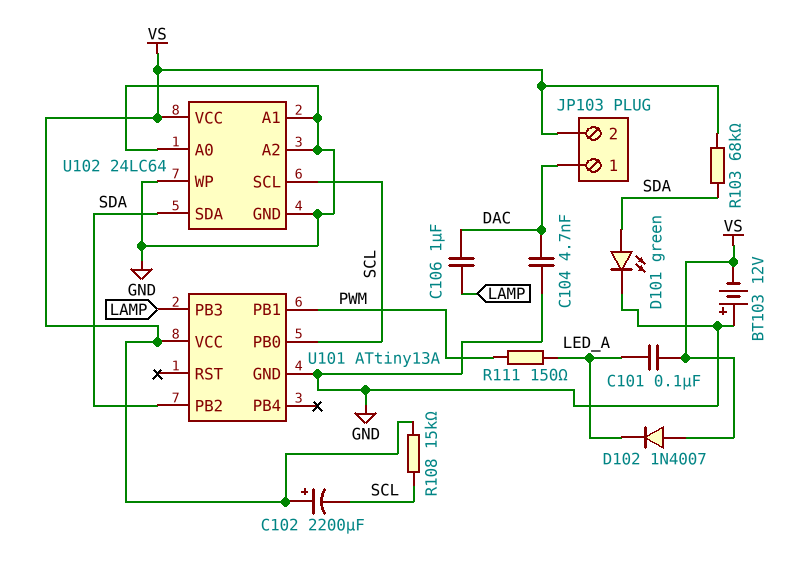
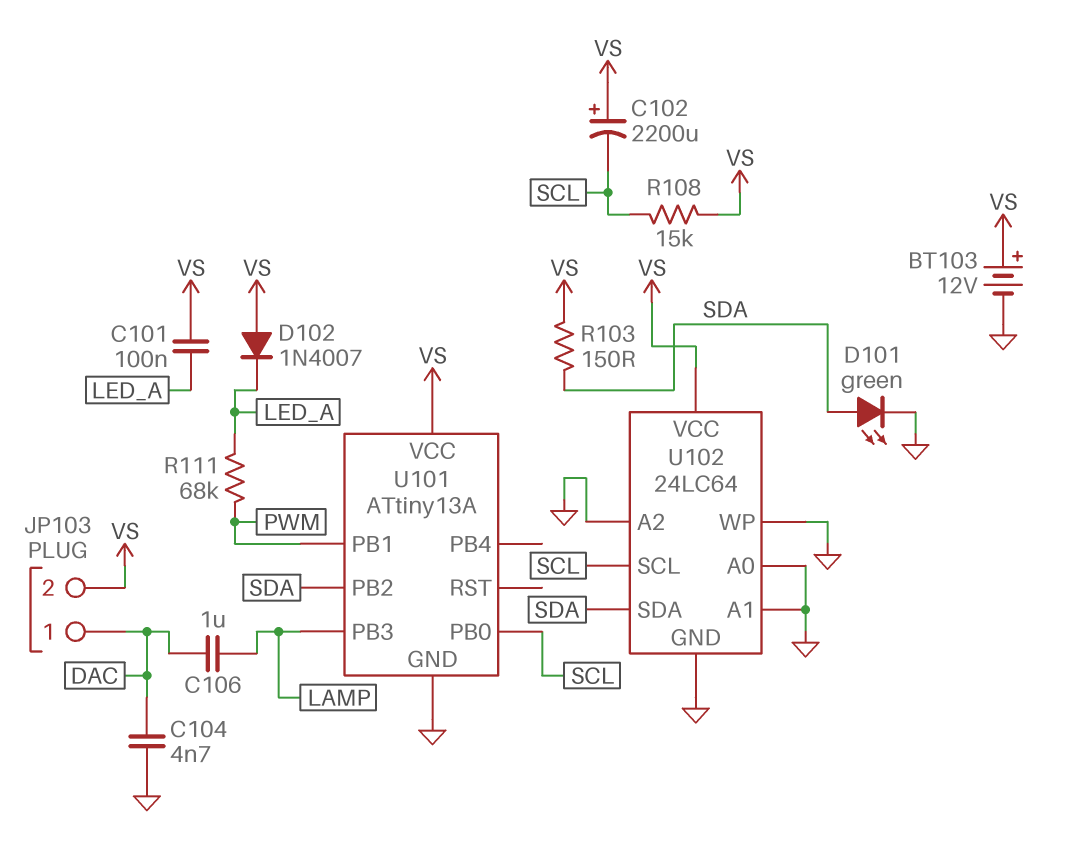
BT103: 12V (plus GND, minus VS) -> 12V (plus VS, minus GND)
R103: 68k (SDA, VS) -> 150 (SDA, VS)
R111: 150 (LED_A, PWM) -> 68k (LED_A, PWM)

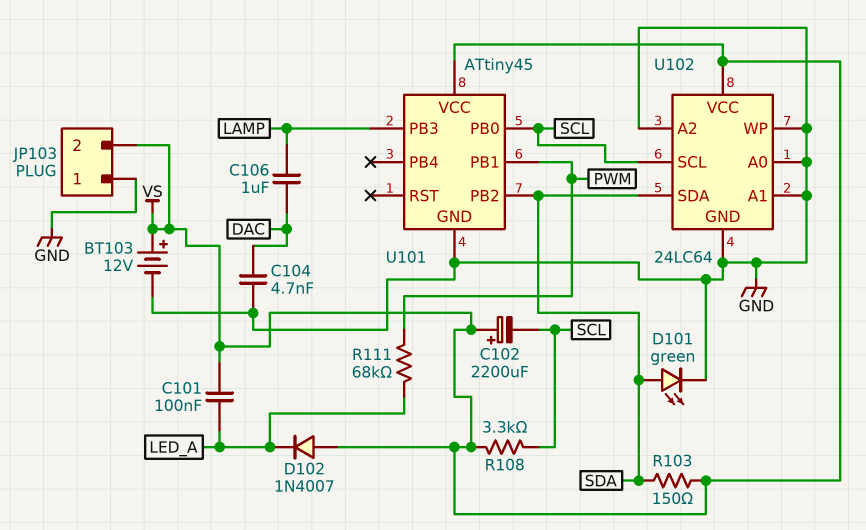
JP103 pin 1: DAC -> GND
R108: 15k (SCL, VS) -> 3.3k (SCL, VS)
U101: ATtiny13A -> ATtiny45

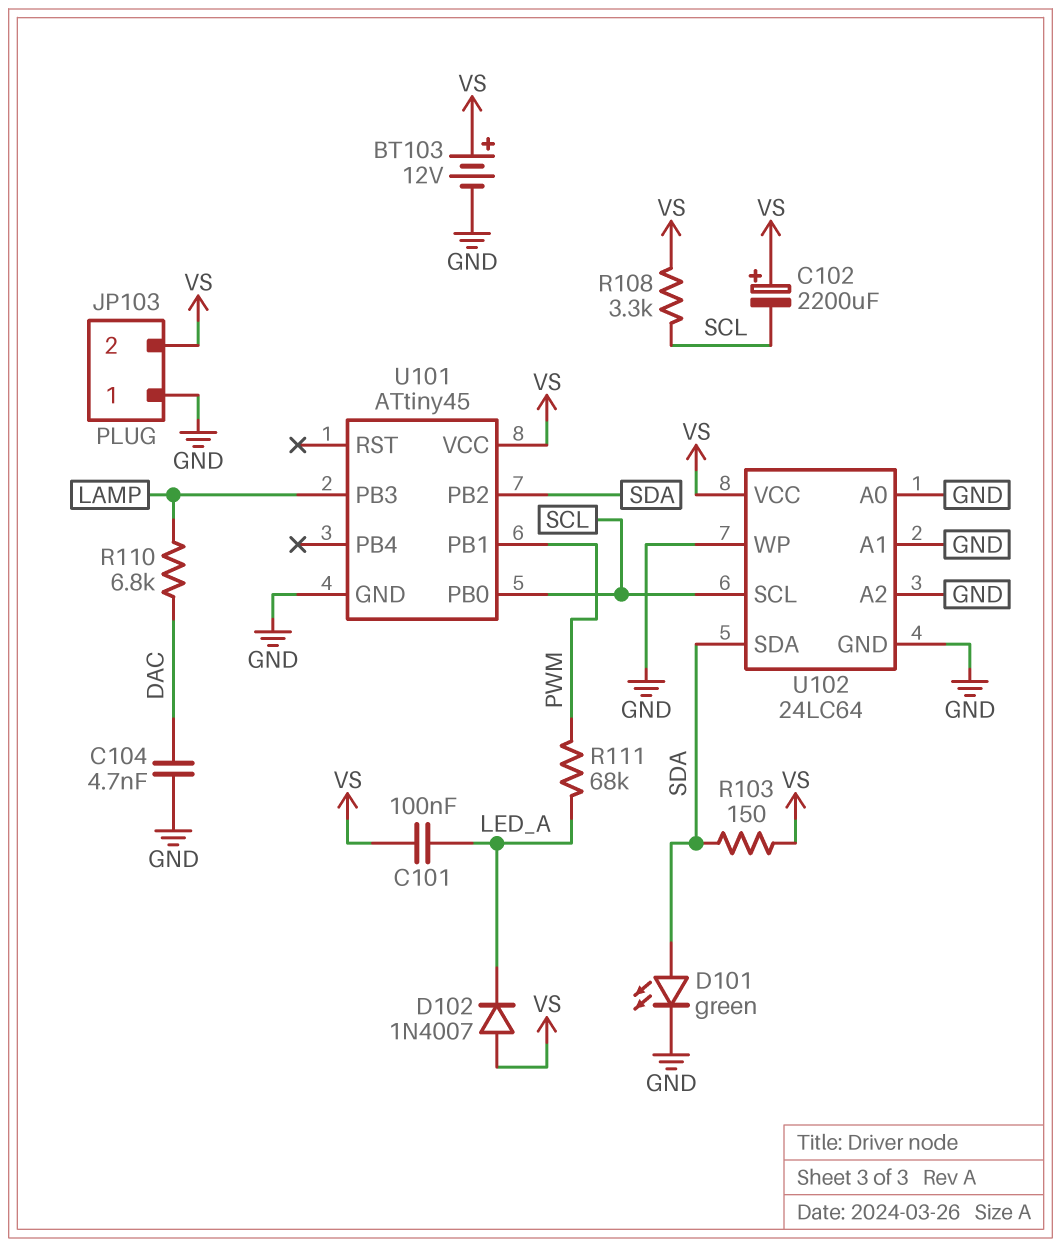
C106: 1uF (DAC, LAMP) -> none
R110: none -> 6.8k (DAC, LAMP)

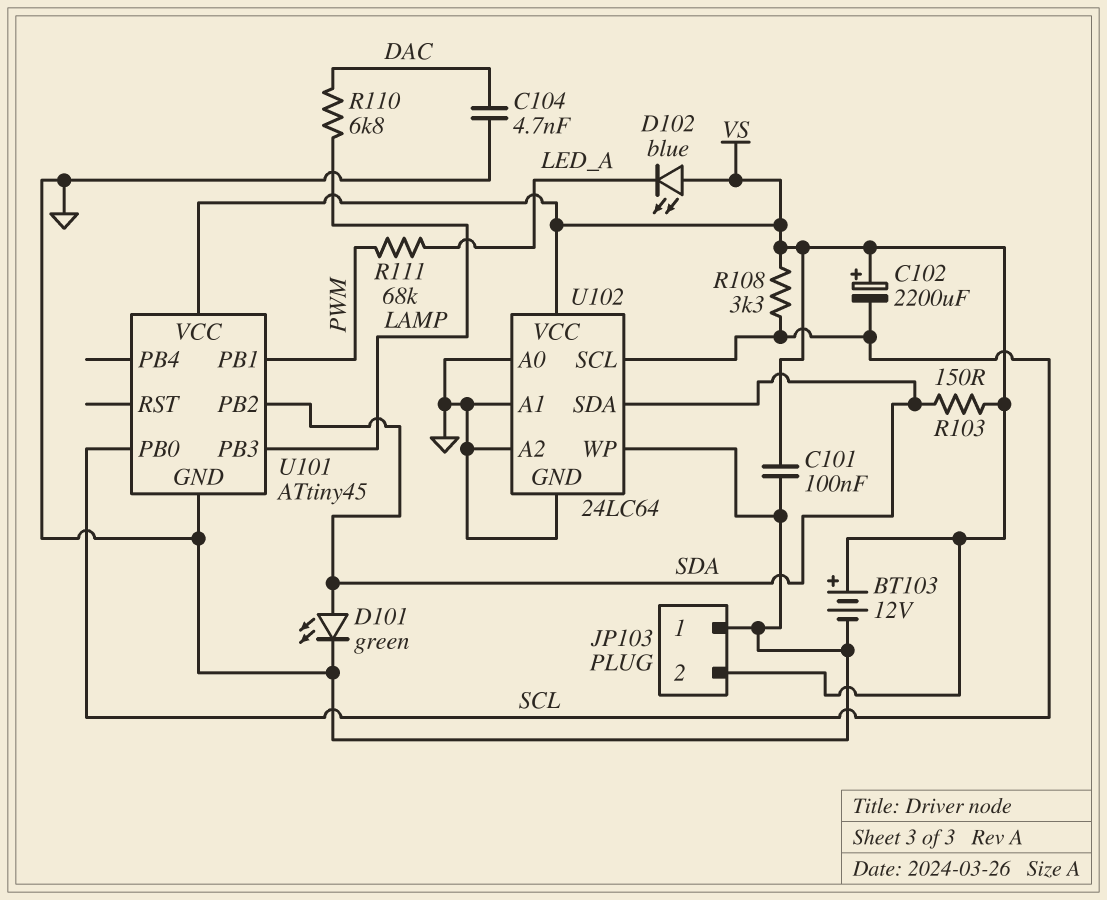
C101: 100nF (LED_A, VS) -> 100nF (GND, VS)
D102: diode 1N4007 (A VS, K LED_A) -> LED blue (A VS, K LED_A)

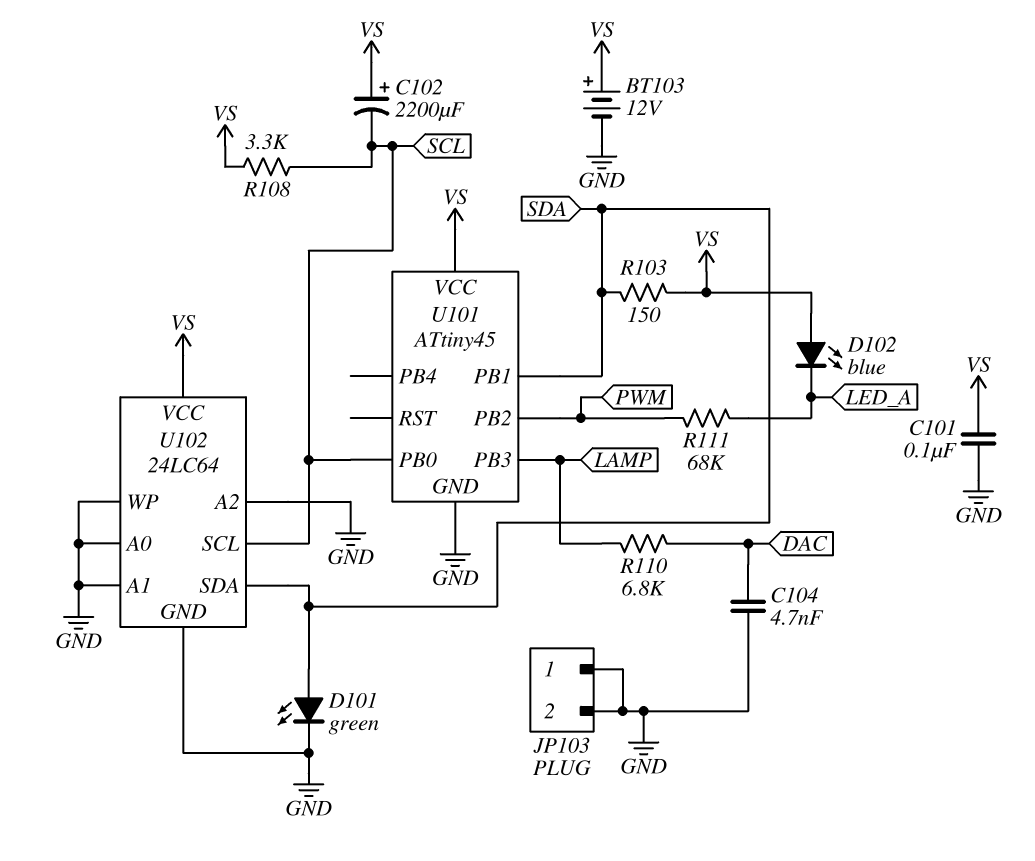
JP103 pin 2: VS -> GND
U101 pin PB1: PWM -> SDA
U101 pin PB2: SDA -> PWM

